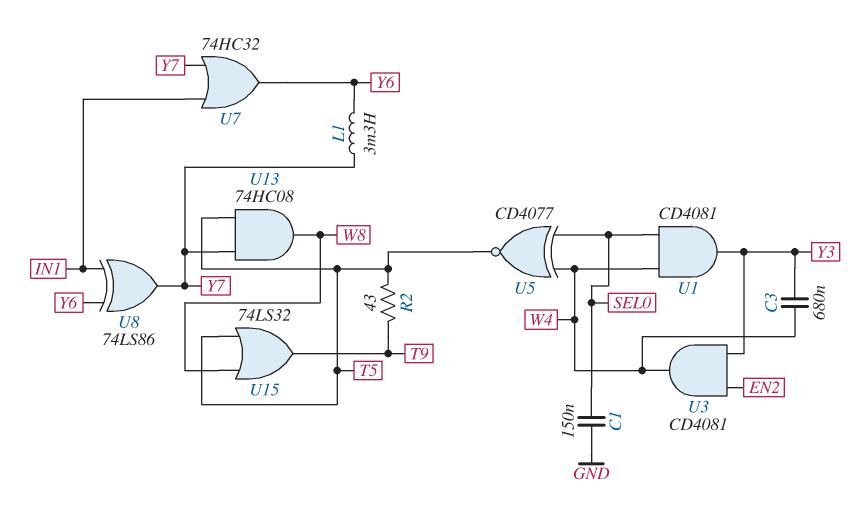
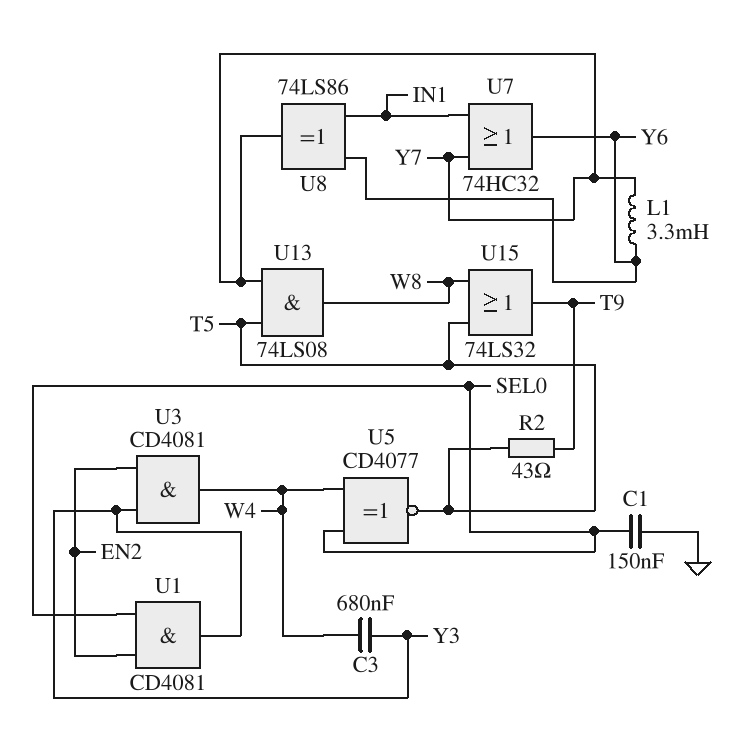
U1: AND CD4081 (in SEL0, in W4, out Y3) -> AND CD4081 (in EN2, in SEL0, out Y3)
U13: AND 74HC08 (in T5, in Y7, out W8) -> AND 74LS08 (in T5, in Y7, out W8)

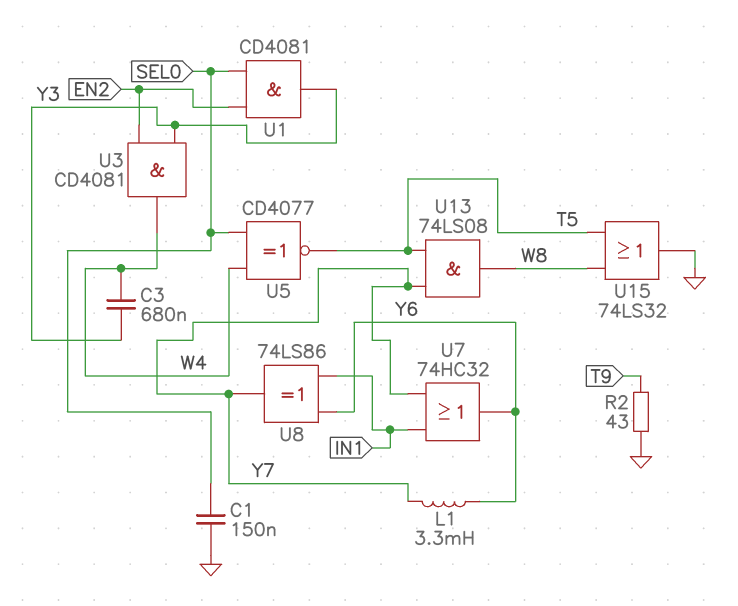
R2: 43 (T5, T9) -> 43 (GND, T9)
U15: OR 74LS32 (in T5, in W8, out T9) -> OR 74LS32 (in T5, in W8, out GND)

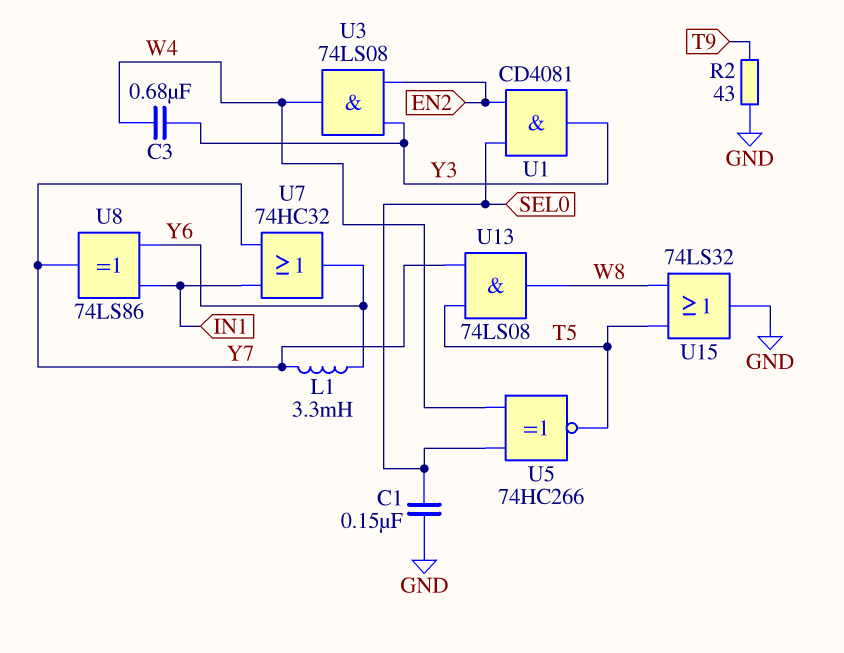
U3: AND CD4081 (in EN2, in Y3, out W4) -> AND 74LS08 (in EN2, in Y3, out W4)
U5: XNOR CD4077 (in SEL0, in W4, out T5) -> XNOR 74HC266 (in SEL0, in W4, out T5)

